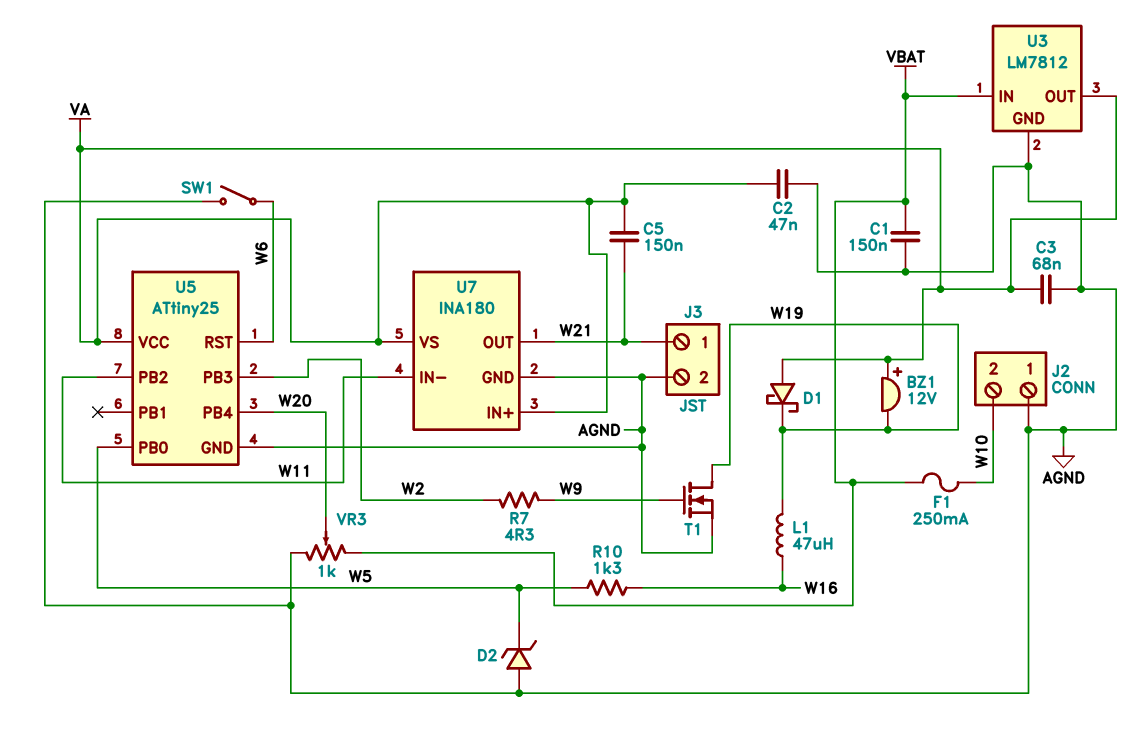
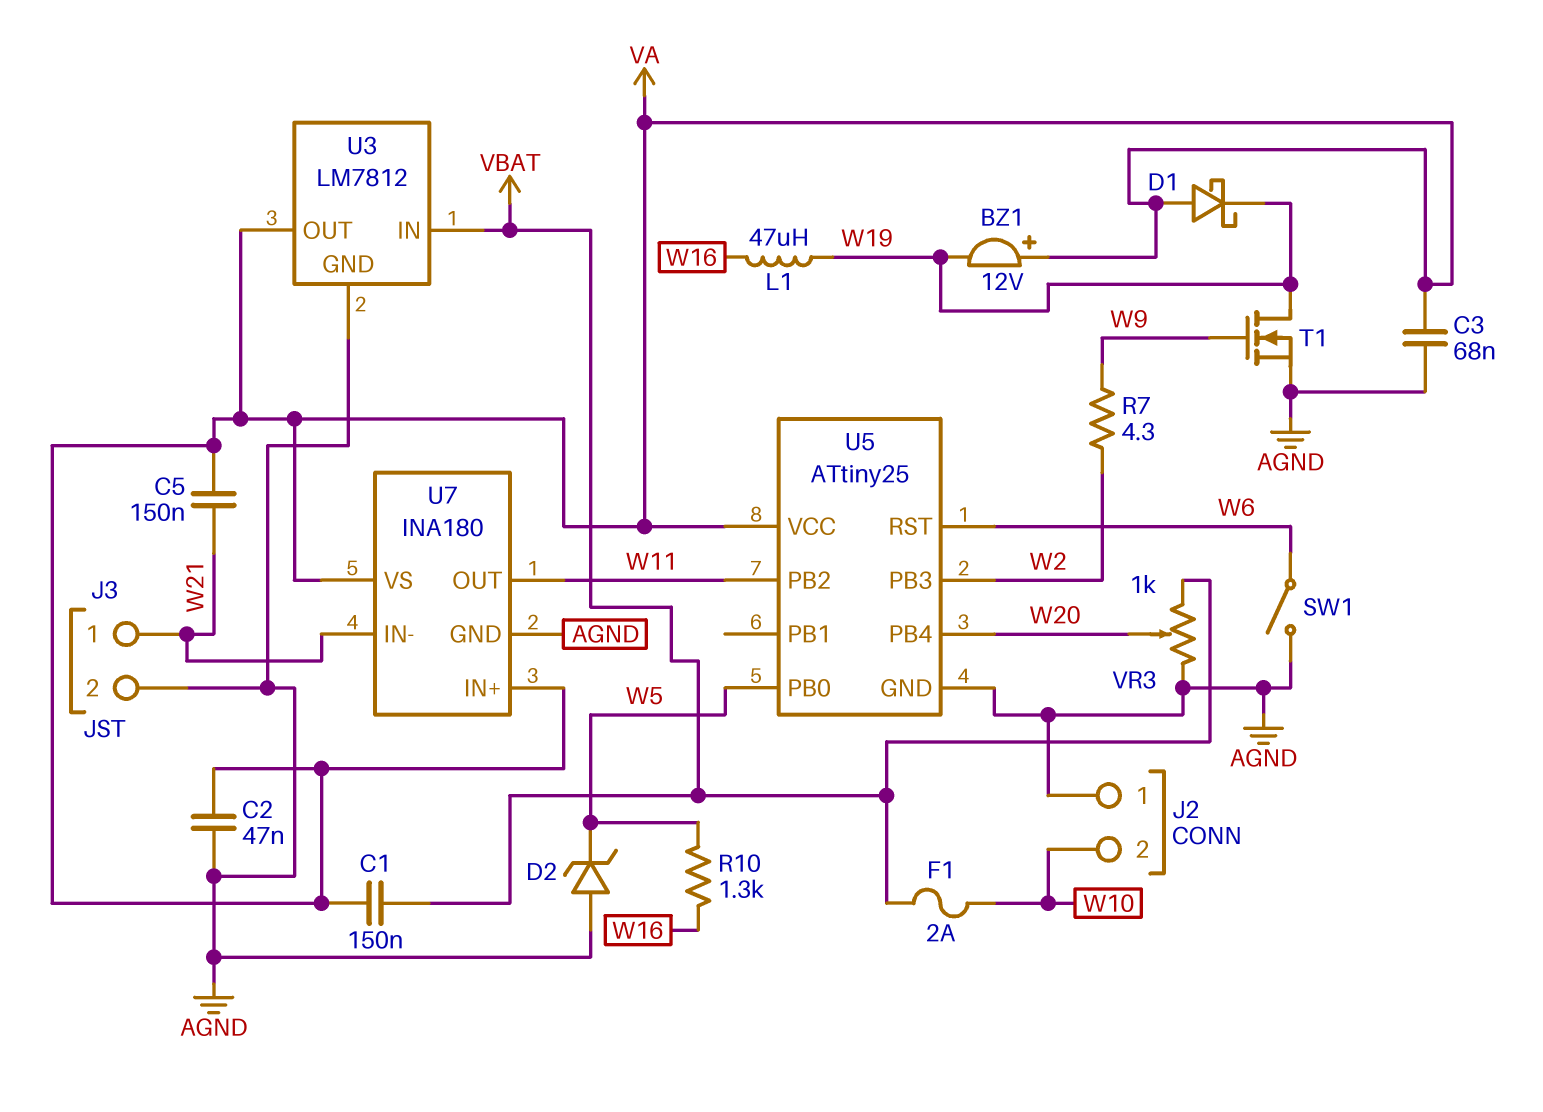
C1: 150nF (AGND, VBAT) -> 150nF (VA, VBAT)
F1: 250mA (VBAT, W10) -> 2A (VBAT, W10)
U7 pin IN-: W11 -> W21
U7 pin OUT: W21 -> W11

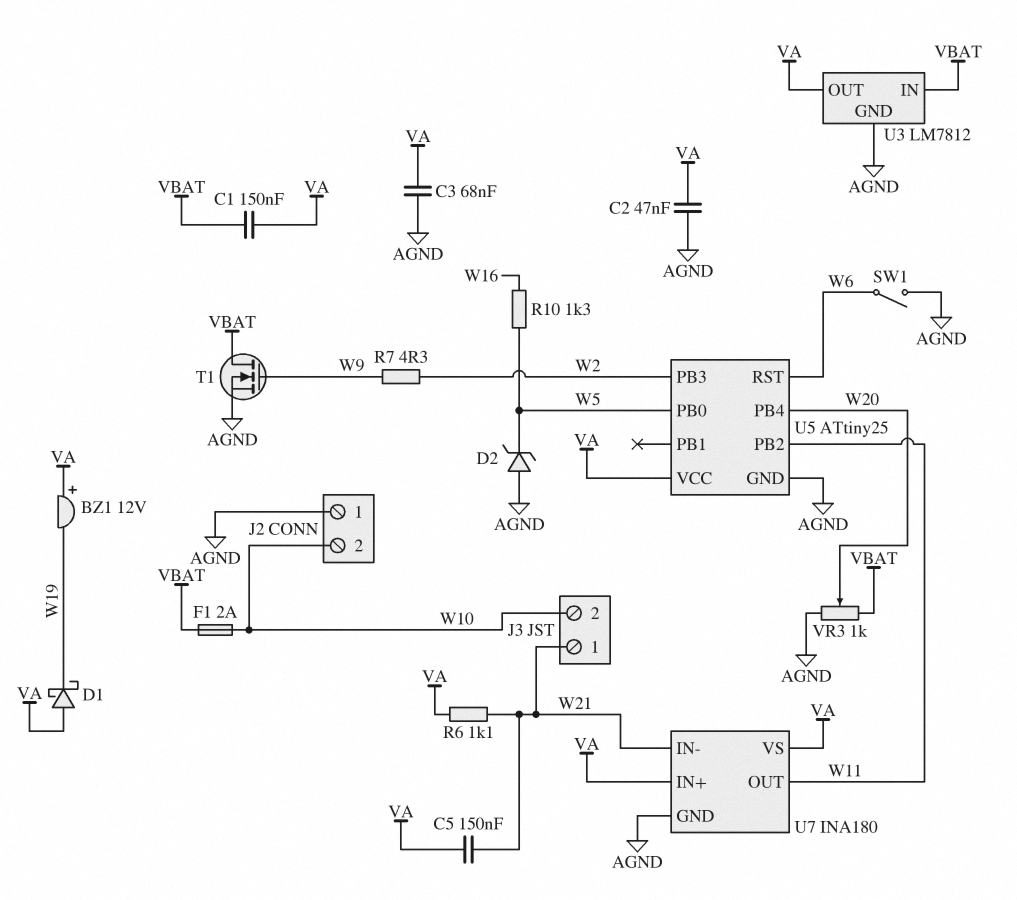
J3 pin 2: AGND -> W10
L1: 47uH (W16, W19) -> none
R6: none -> 1.1k (VA, W21)
T1: NMOS (G W9, D W19, S AGND) -> NMOS (G W9, D VBAT, S AGND)

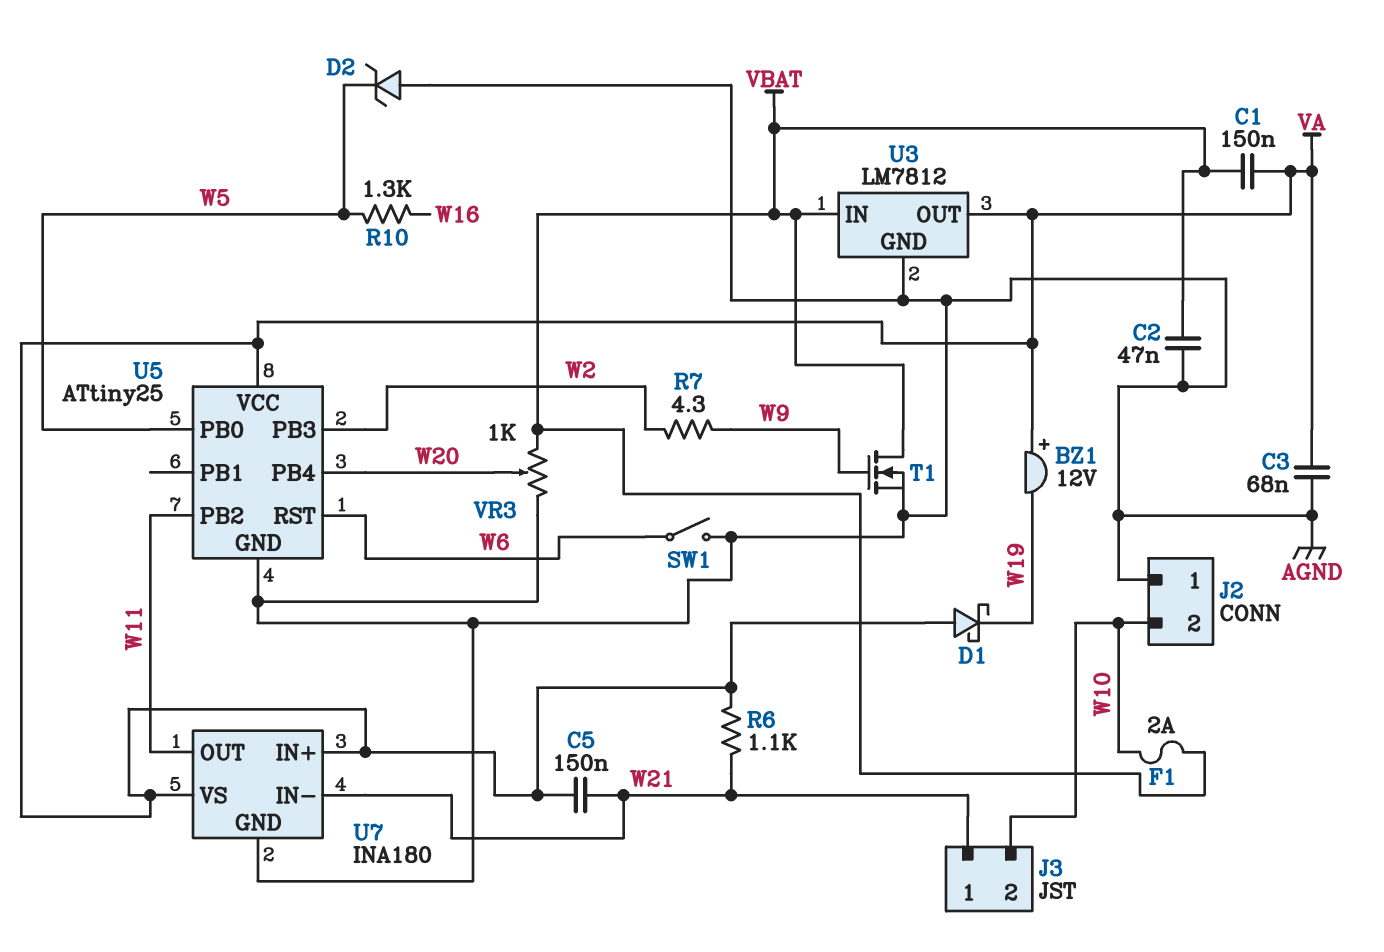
C2: 47nF (AGND, VA) -> 47nF (AGND, VBAT)

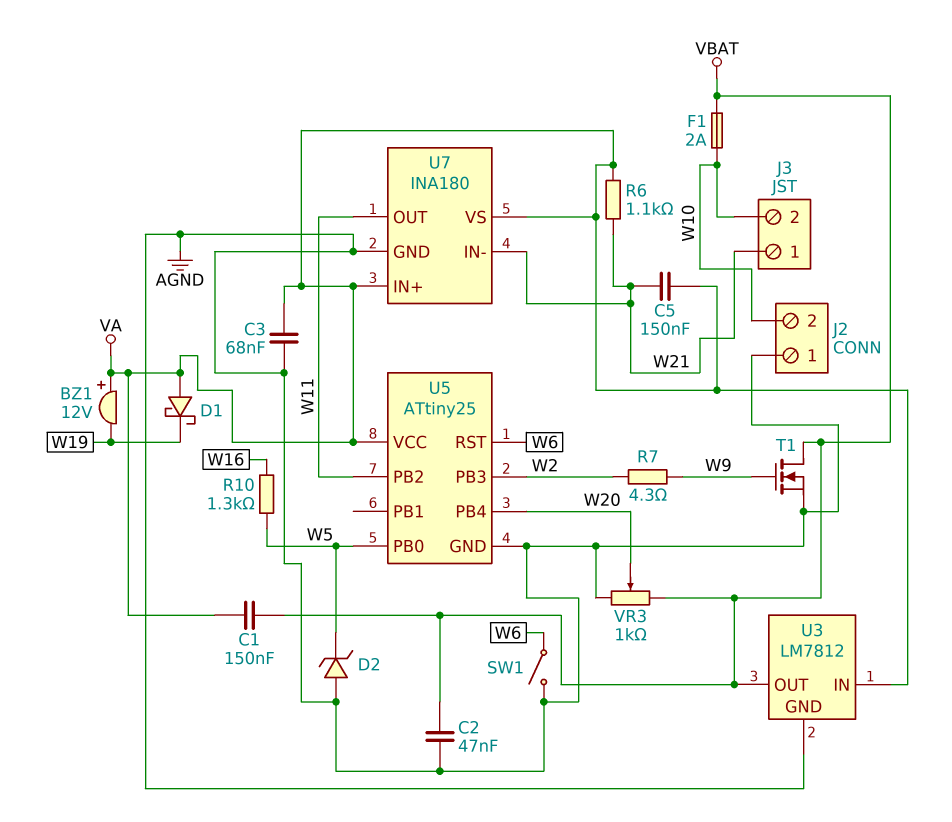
U3 pin IN: VBAT -> VA
U3 pin OUT: VA -> VBAT

